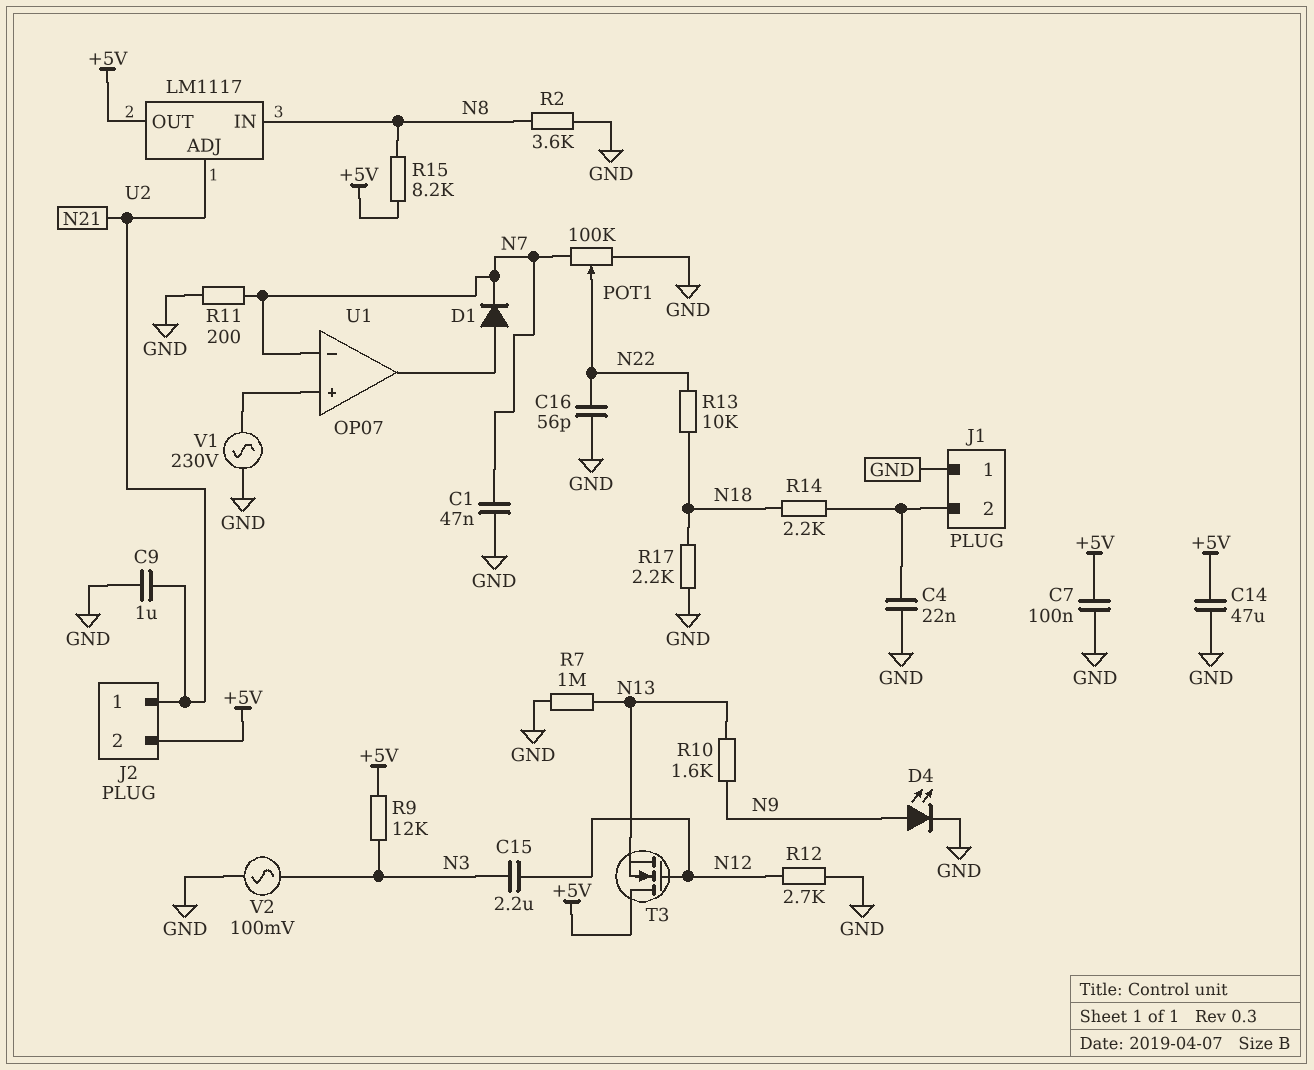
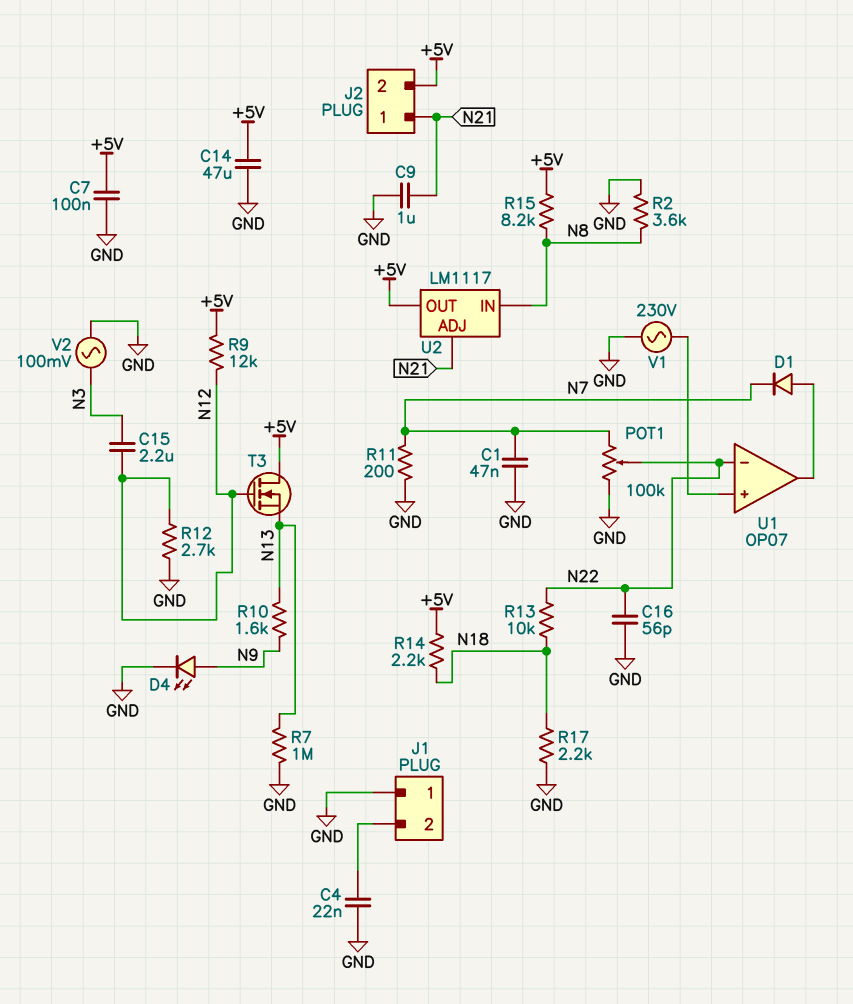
R9: 12k (+5V, N3) -> 12k (+5V, N12)
R14: 2.2k (J1/2, N18) -> 2.2k (+5V, N18)
U1 pin in-: N7 -> N22

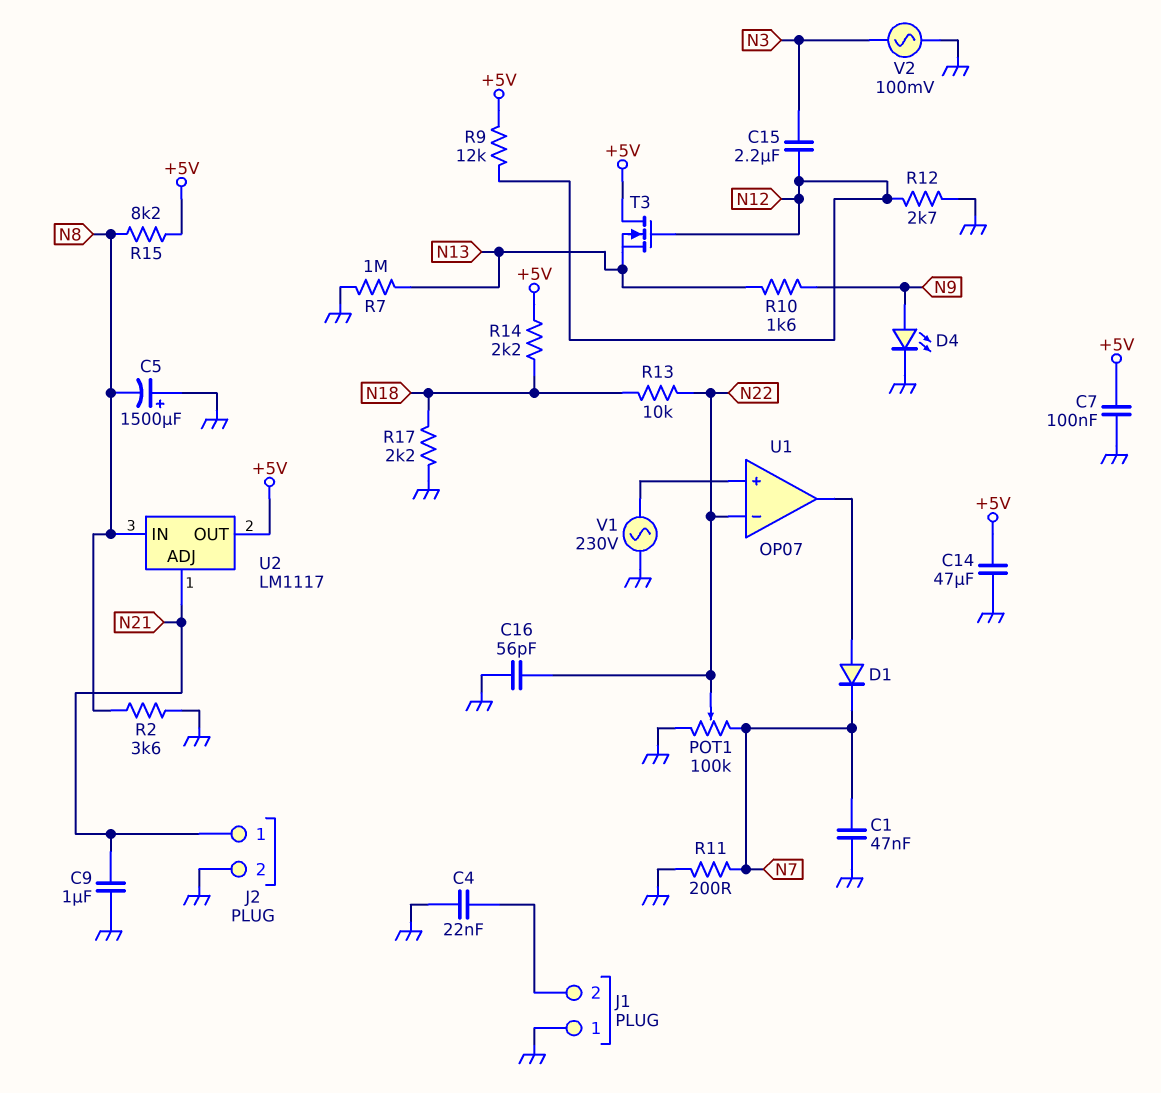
C5: none -> 1500uF (plus GND, minus N8)
J2 pin 2: +5V -> GND

